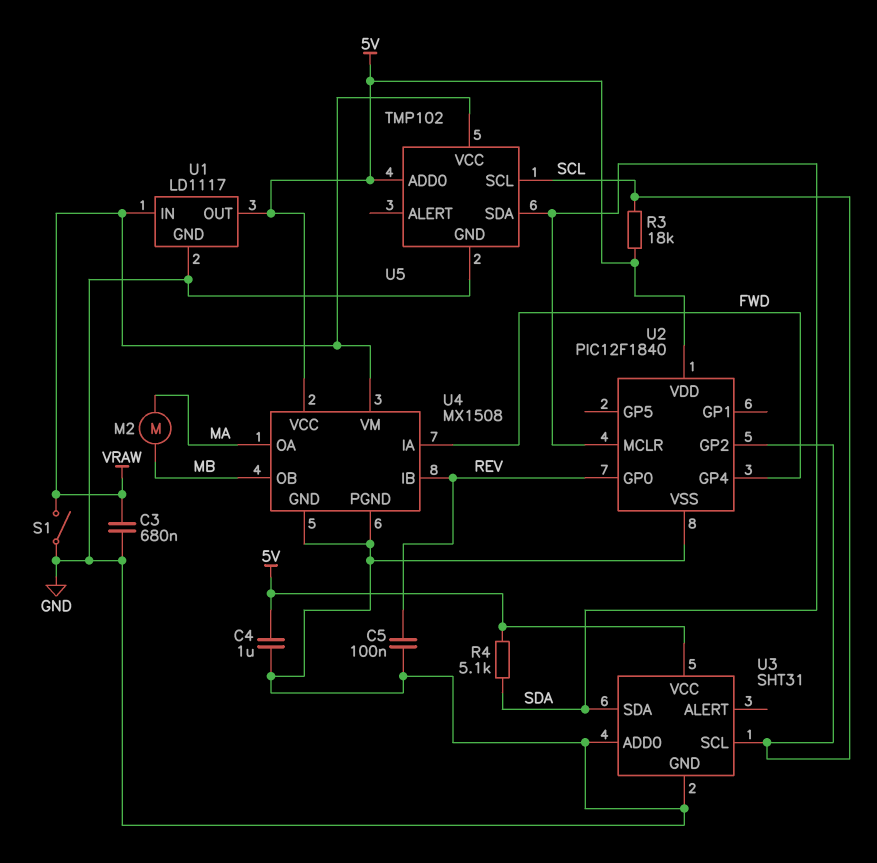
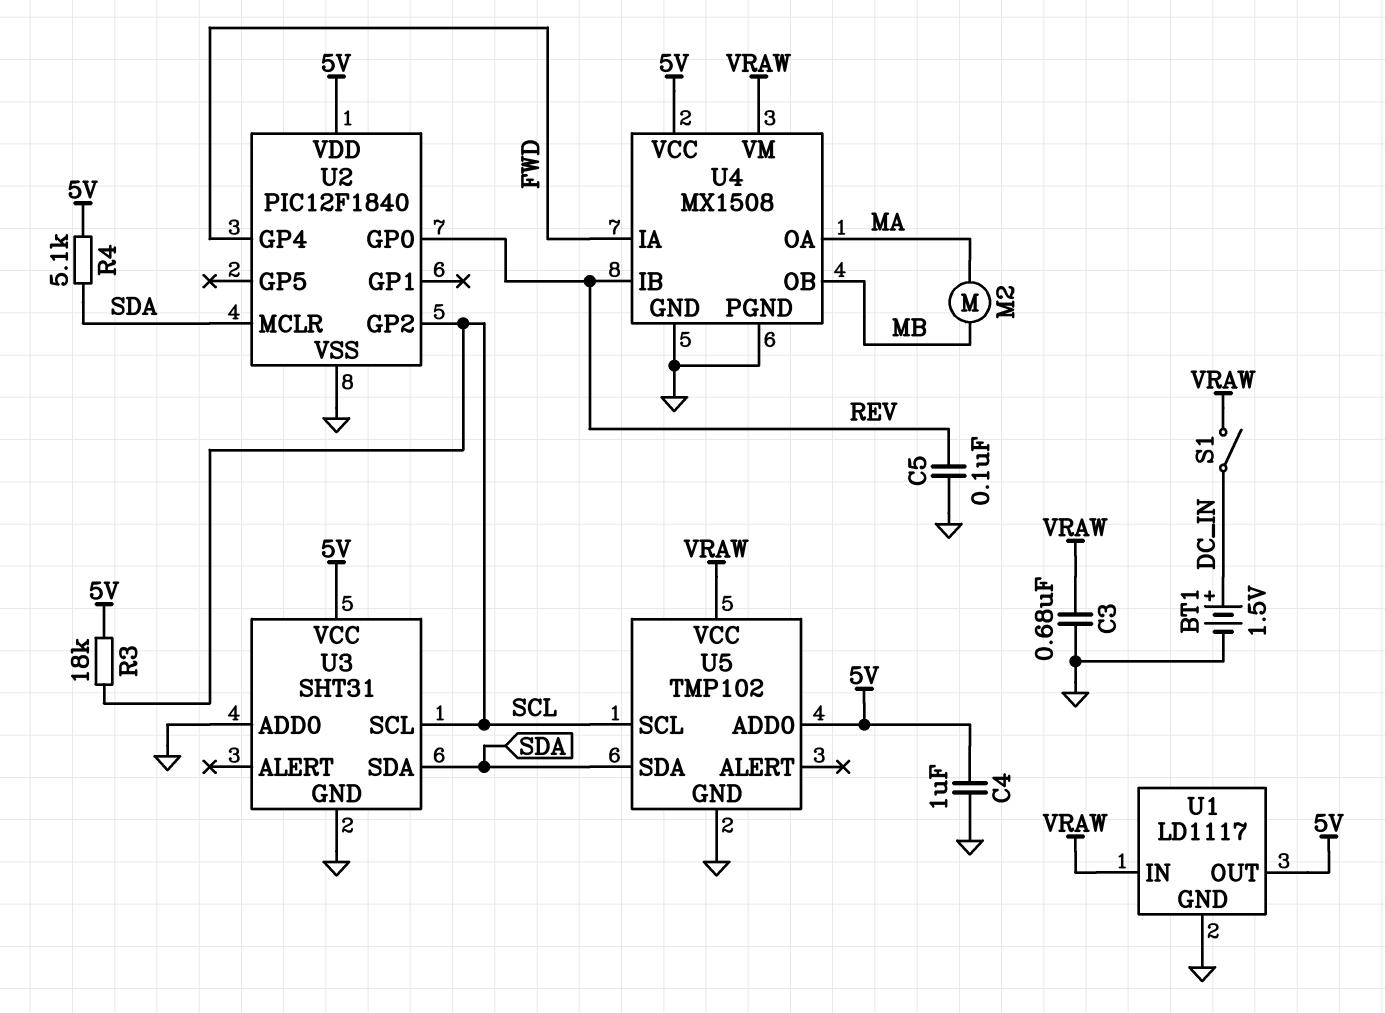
BT1: none -> 1.5V (plus DC_IN, minus GND)
S1: switch (GND, VRAW) -> switch (DC_IN, VRAW)

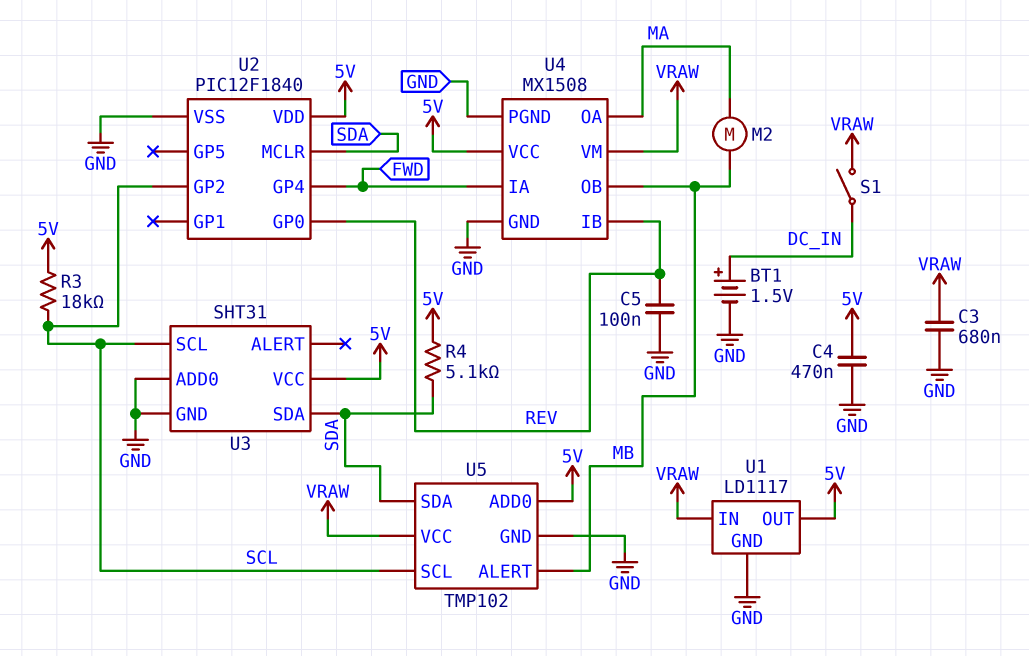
C4: 1uF (5V, GND) -> 470nF (5V, GND)
U5 pin ALERT: none -> MB

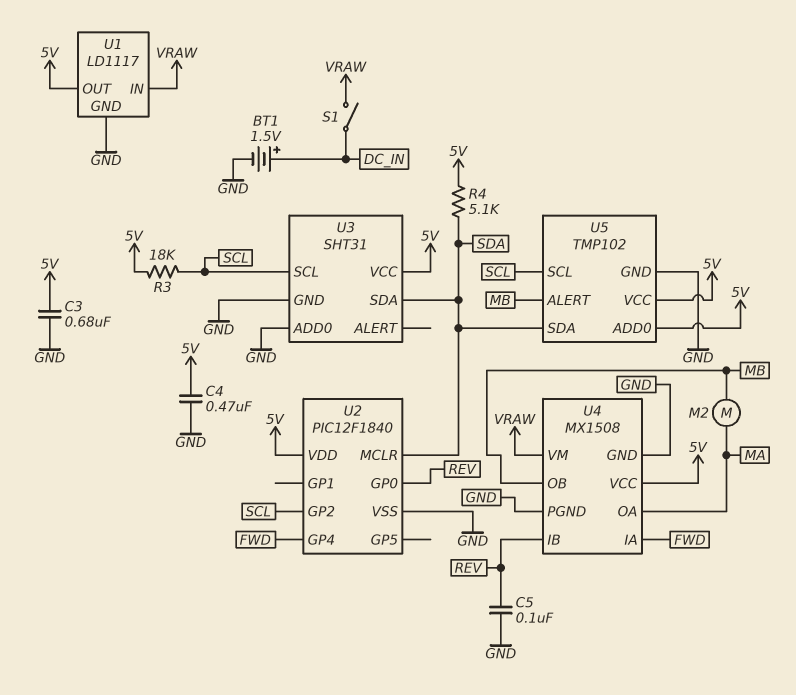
C3: 680nF (GND, VRAW) -> 680nF (5V, GND)
U5 pin VCC: VRAW -> 5V

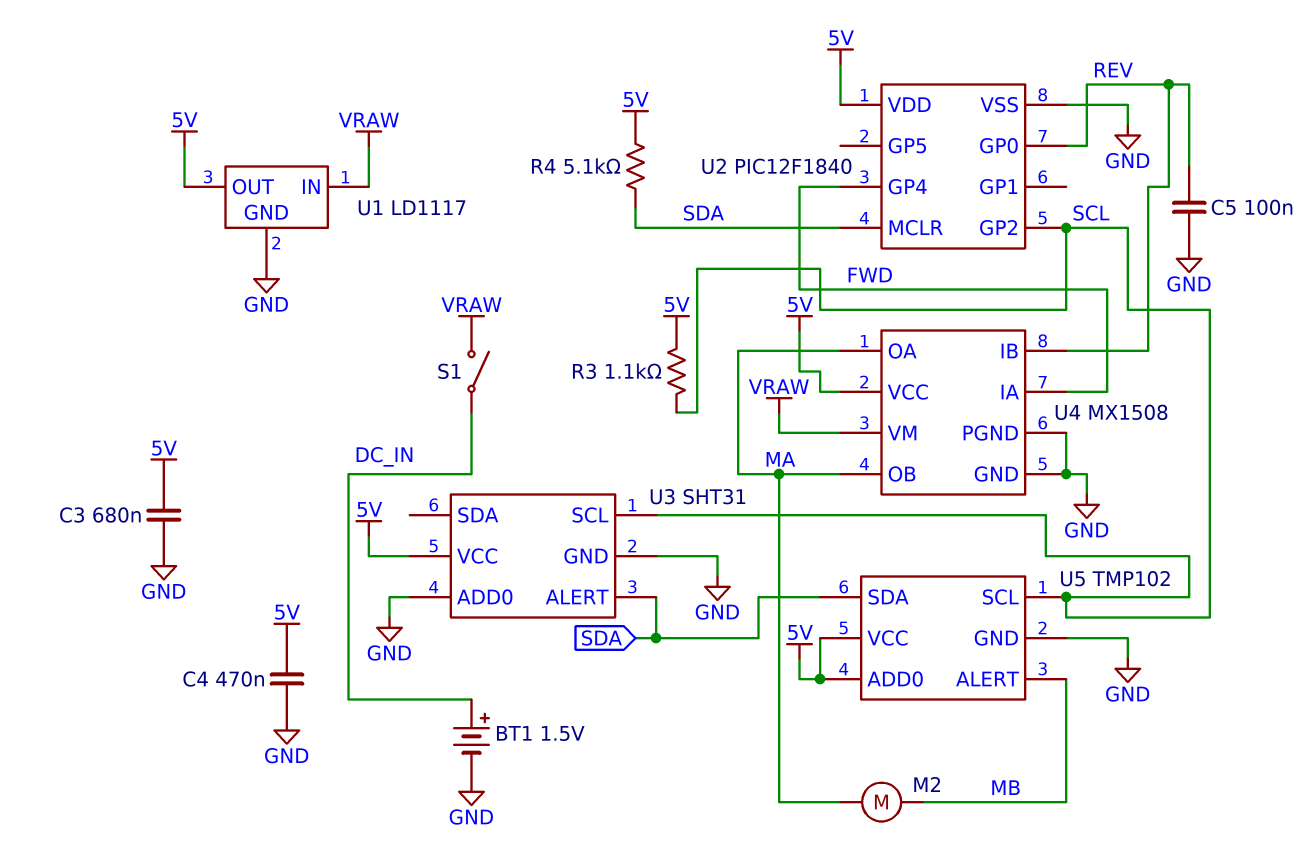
R3: 18k (5V, SCL) -> 1.1k (5V, SCL)
U3 pin ALERT: none -> SDA
U3 pin SDA: SDA -> none
U4 pin OB: MB -> MA

